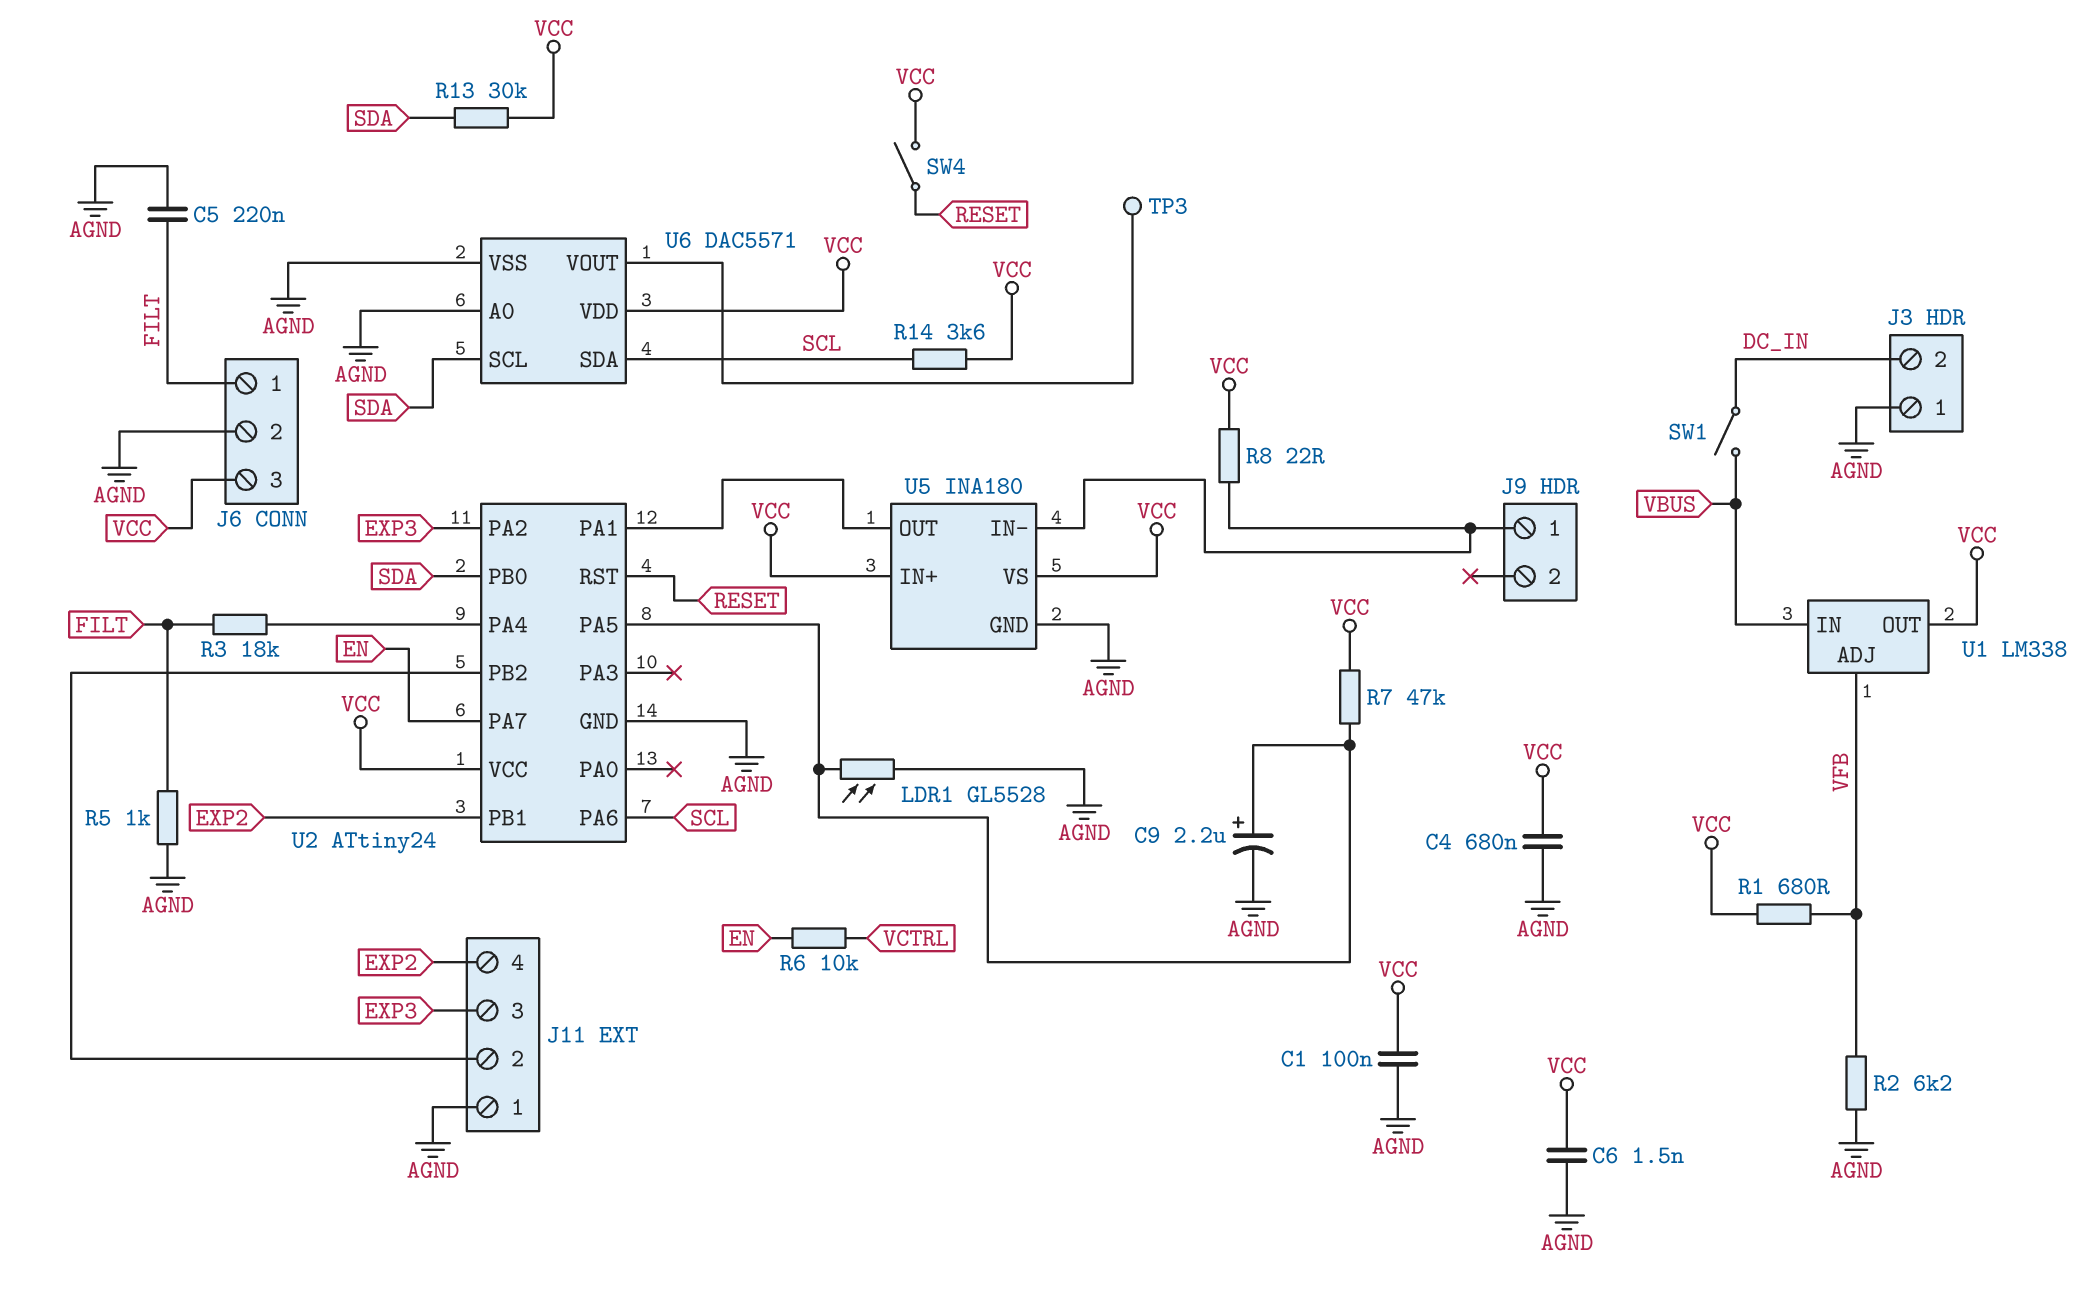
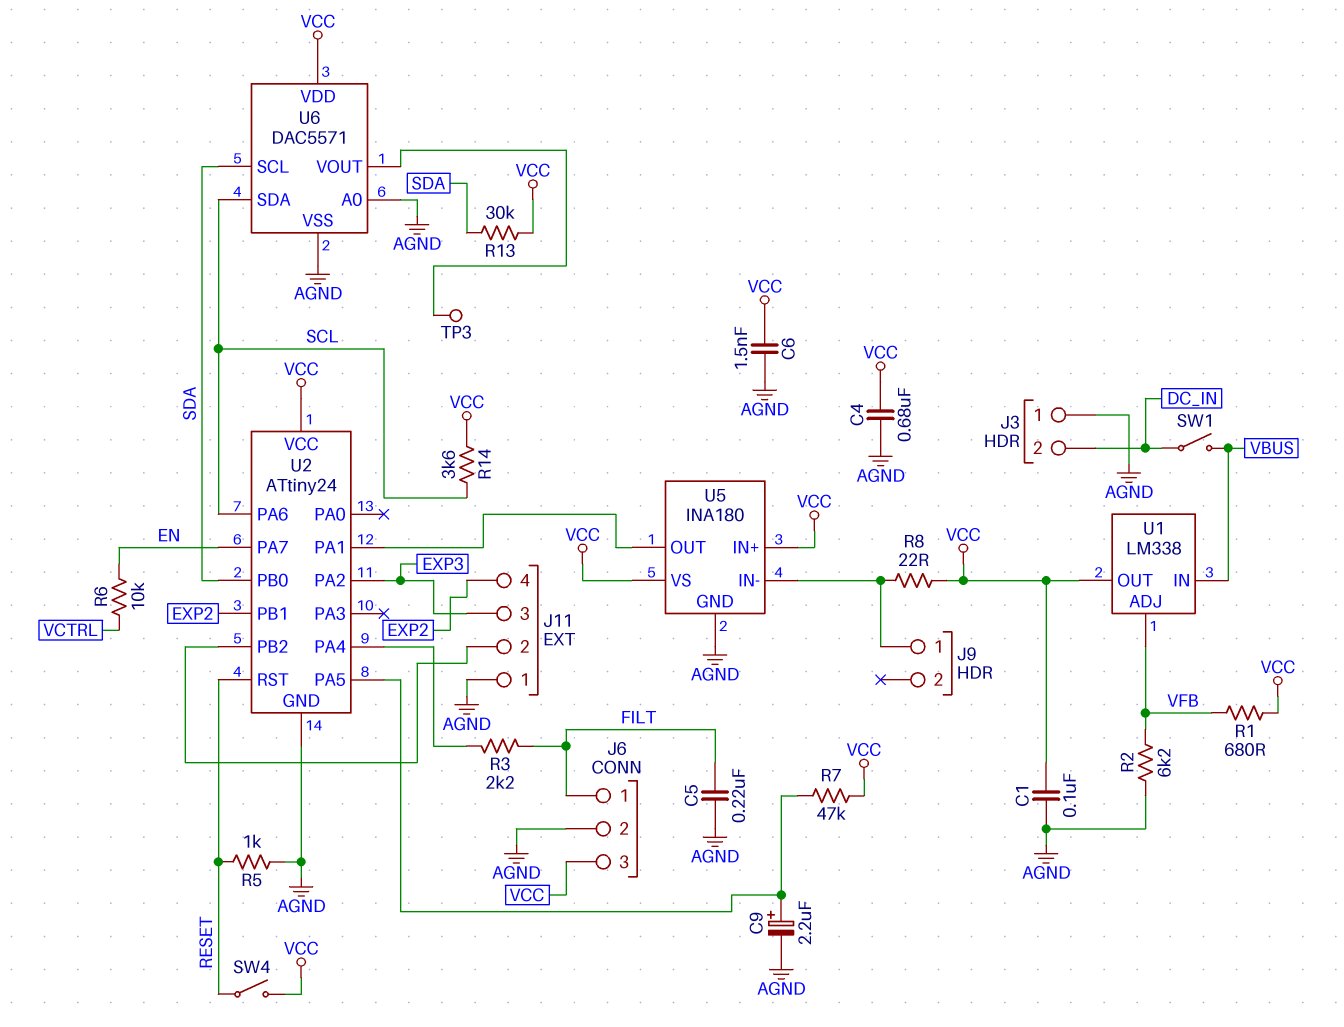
LDR1: GL5528 (AGND, U2/PA5) -> none
R3: 18k (FILT, U2/PA4) -> 2.2k (FILT, U2/PA4)
R5: 1k (AGND, FILT) -> 1k (AGND, RESET)

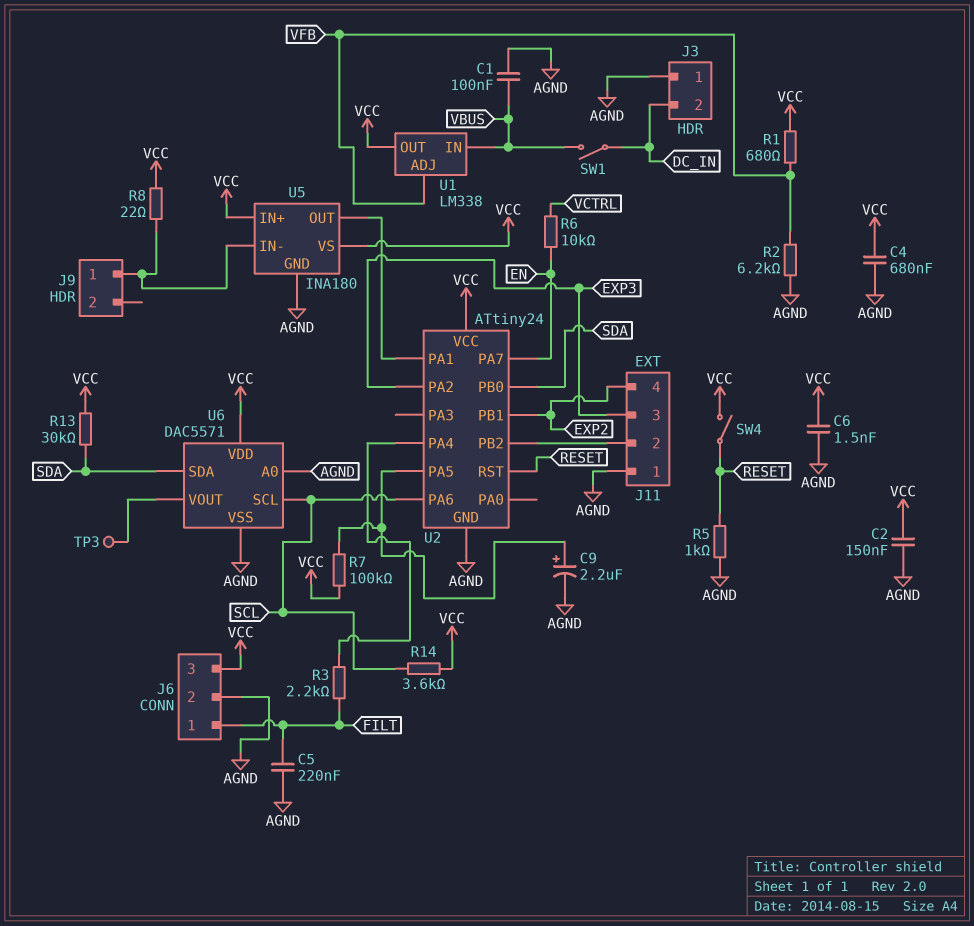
C1: 100nF (AGND, VCC) -> 100nF (AGND, VBUS)
C2: none -> 150nF (AGND, VCC)
R7: 47k (U2/PA5, VCC) -> 100k (U2/PA5, VCC)
U6 pin SCL: SDA -> SCL
U6 pin SDA: SCL -> SDA

